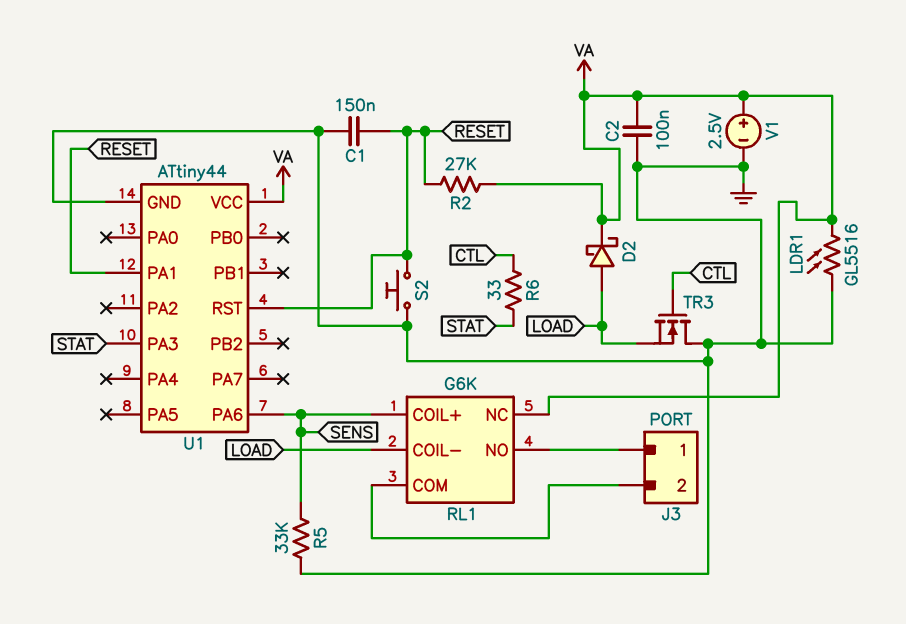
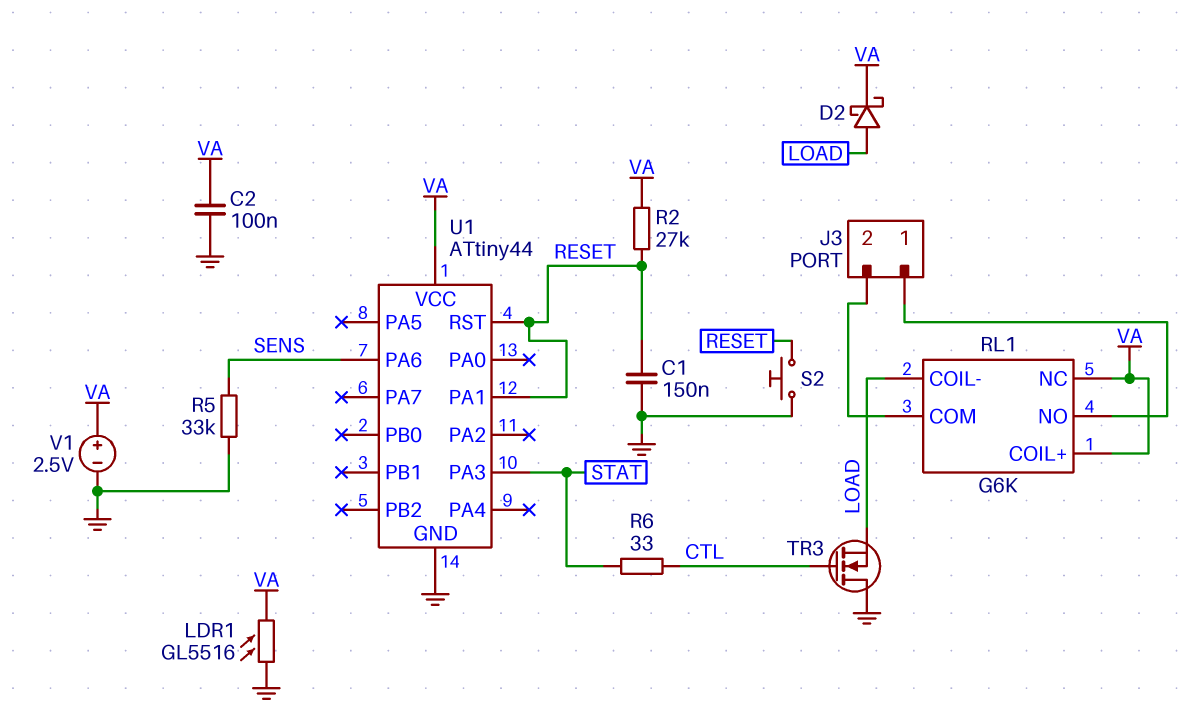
RL1 pin COIL+: SENS -> VA

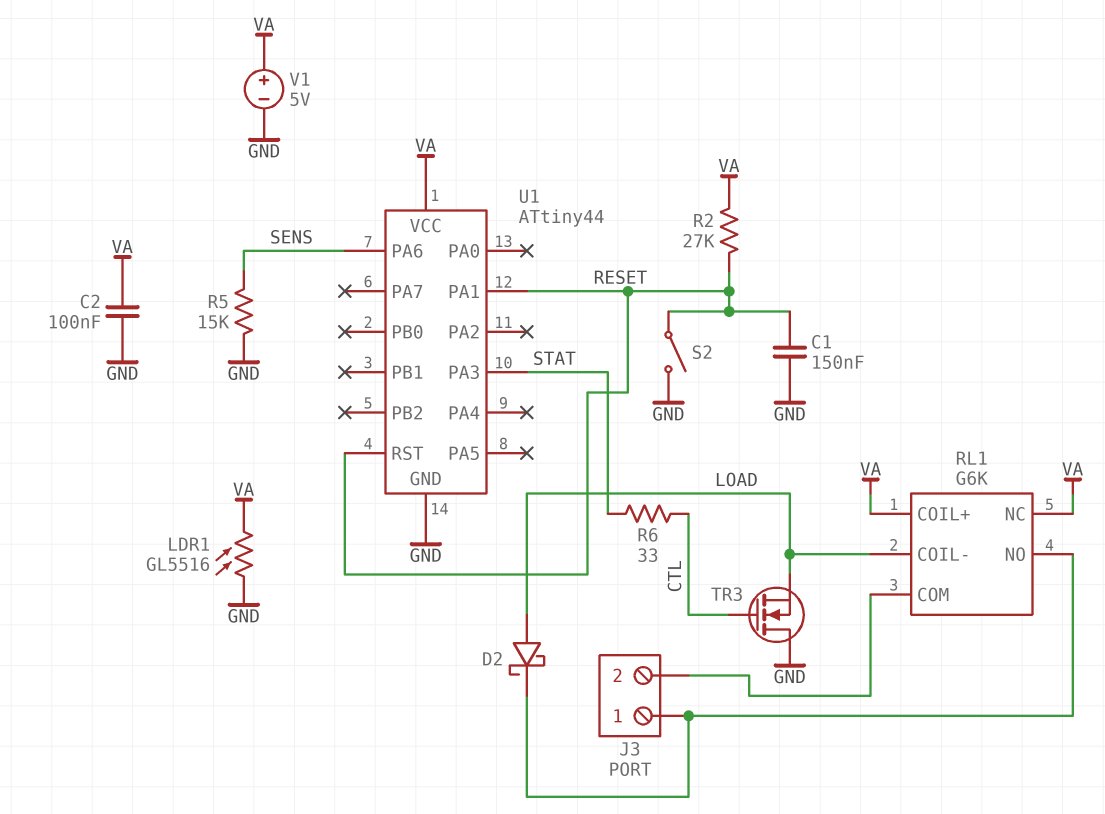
D2: schottky (A LOAD, K VA) -> schottky (A LOAD, K J3/1)
R5: 33k (GND, SENS) -> 15k (GND, SENS)
S2: button (GND, RESET) -> switch (GND, RESET)
V1: 2.5V (plus VA, minus GND) -> 5V (plus VA, minus GND)

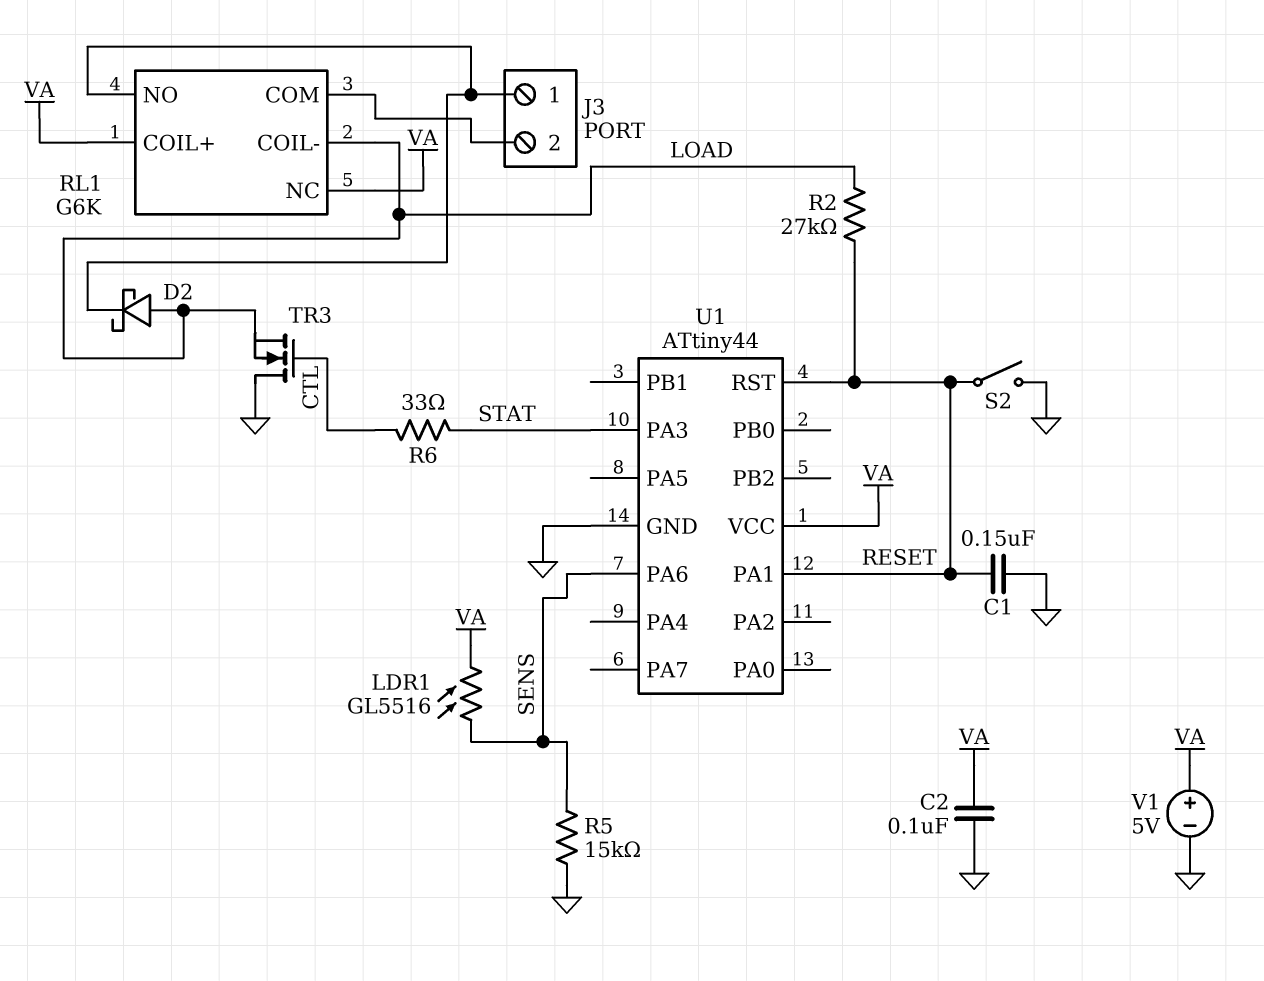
LDR1: GL5516 (GND, VA) -> GL5516 (SENS, VA)
R2: 27k (RESET, VA) -> 27k (LOAD, RESET)

